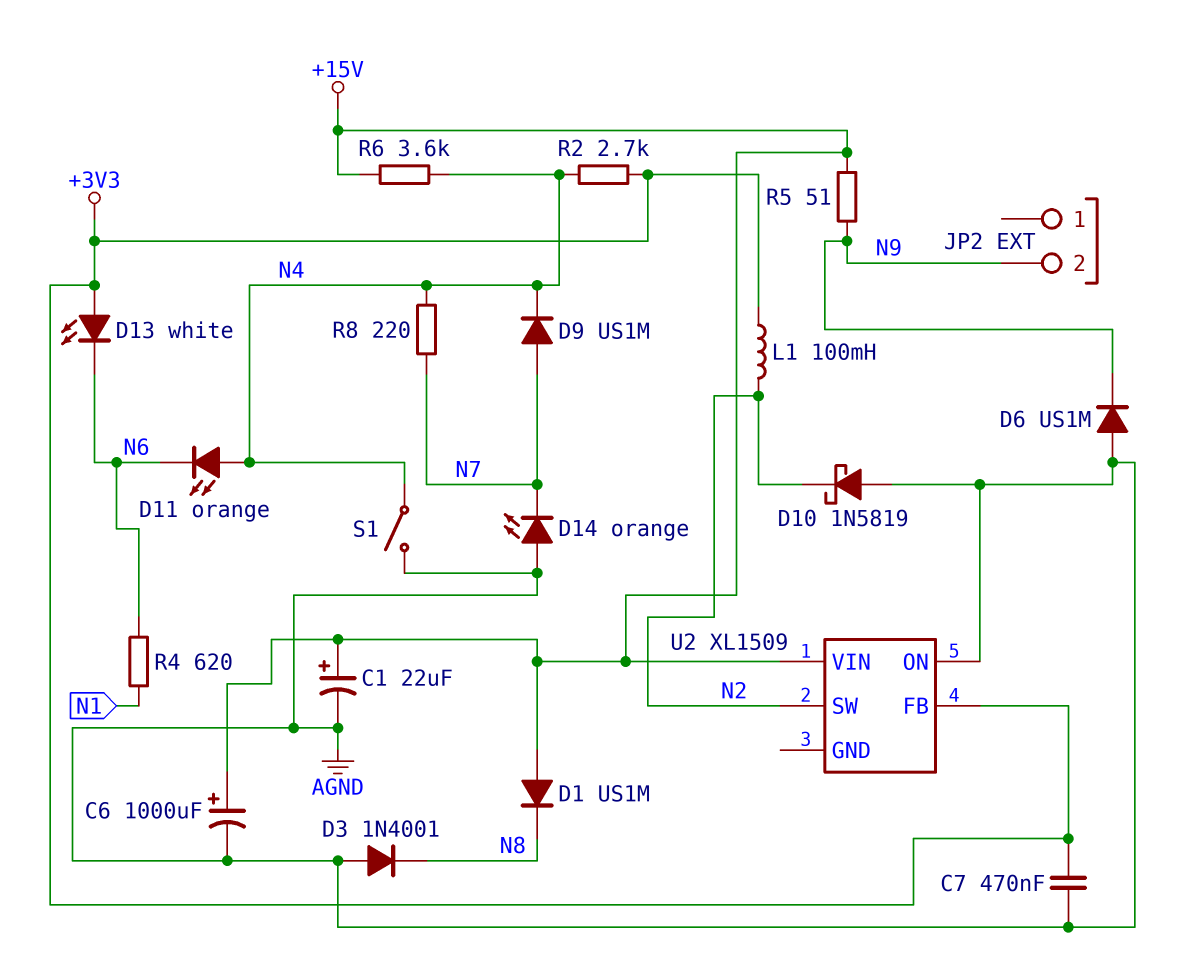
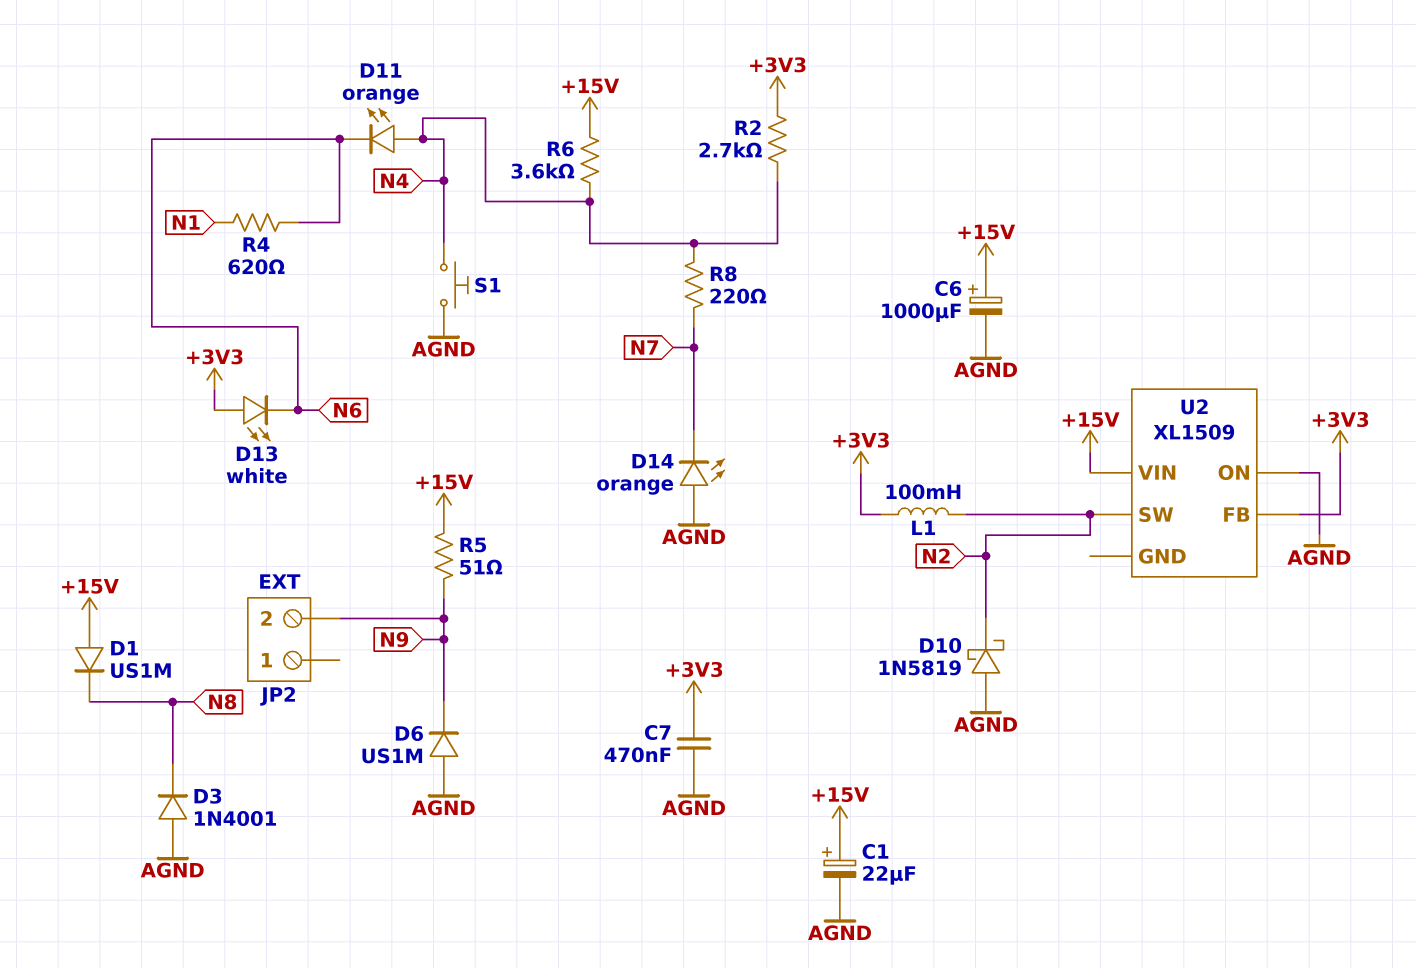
D9: diode US1M (A N7, K N4) -> none
S1: switch (AGND, N4) -> button (AGND, N4)

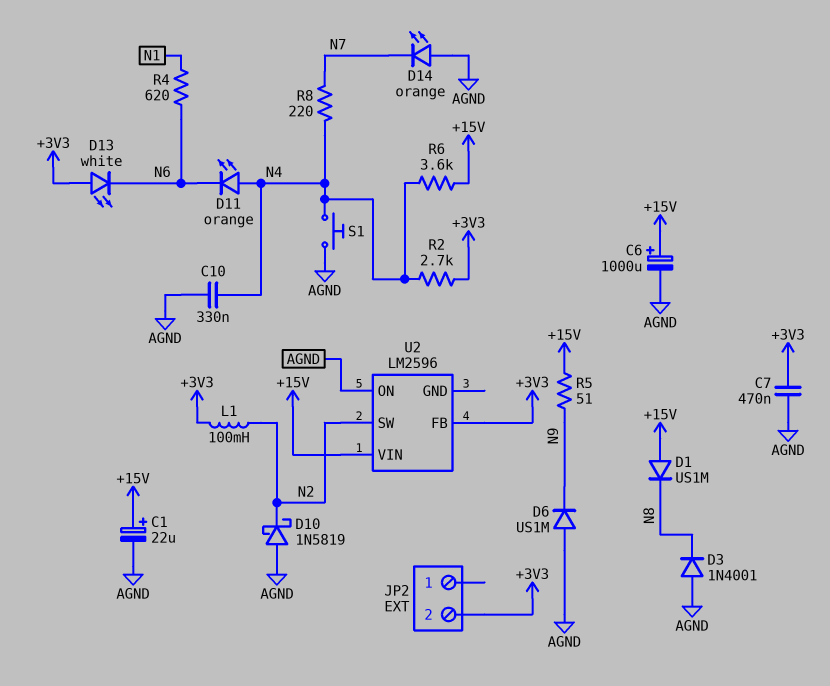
C10: none -> 330nF (AGND, N4)
JP2 pin 2: N9 -> +3V3
U2: XL1509 -> LM2596

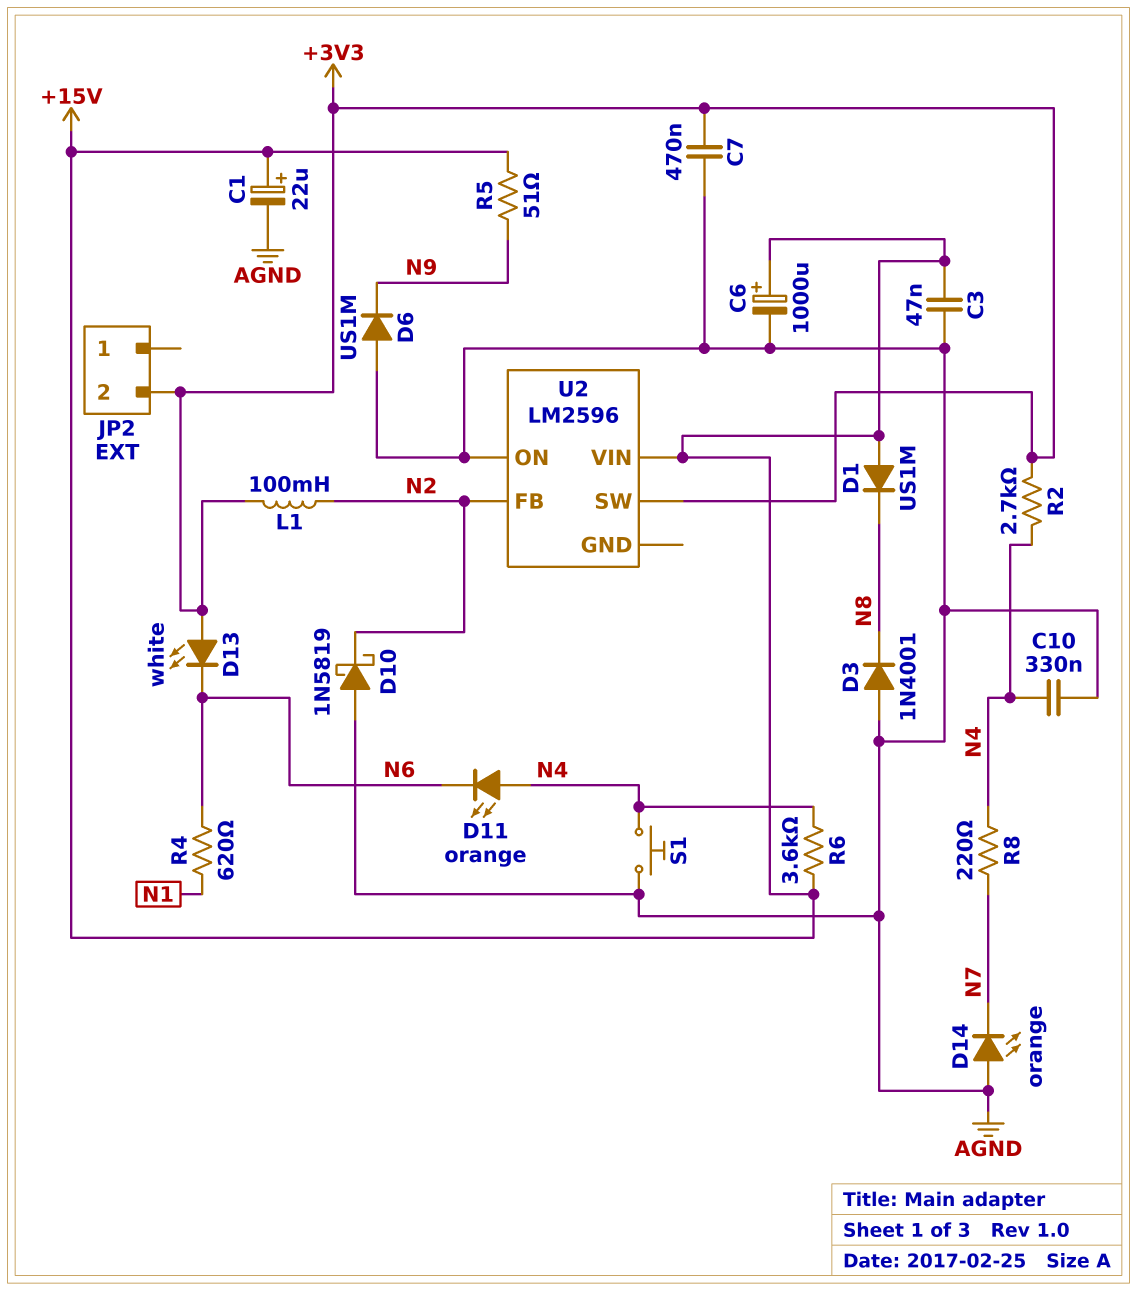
C3: none -> 47nF (+15V, AGND)
U2 pin FB: +3V3 -> N2
U2 pin SW: N2 -> +3V3

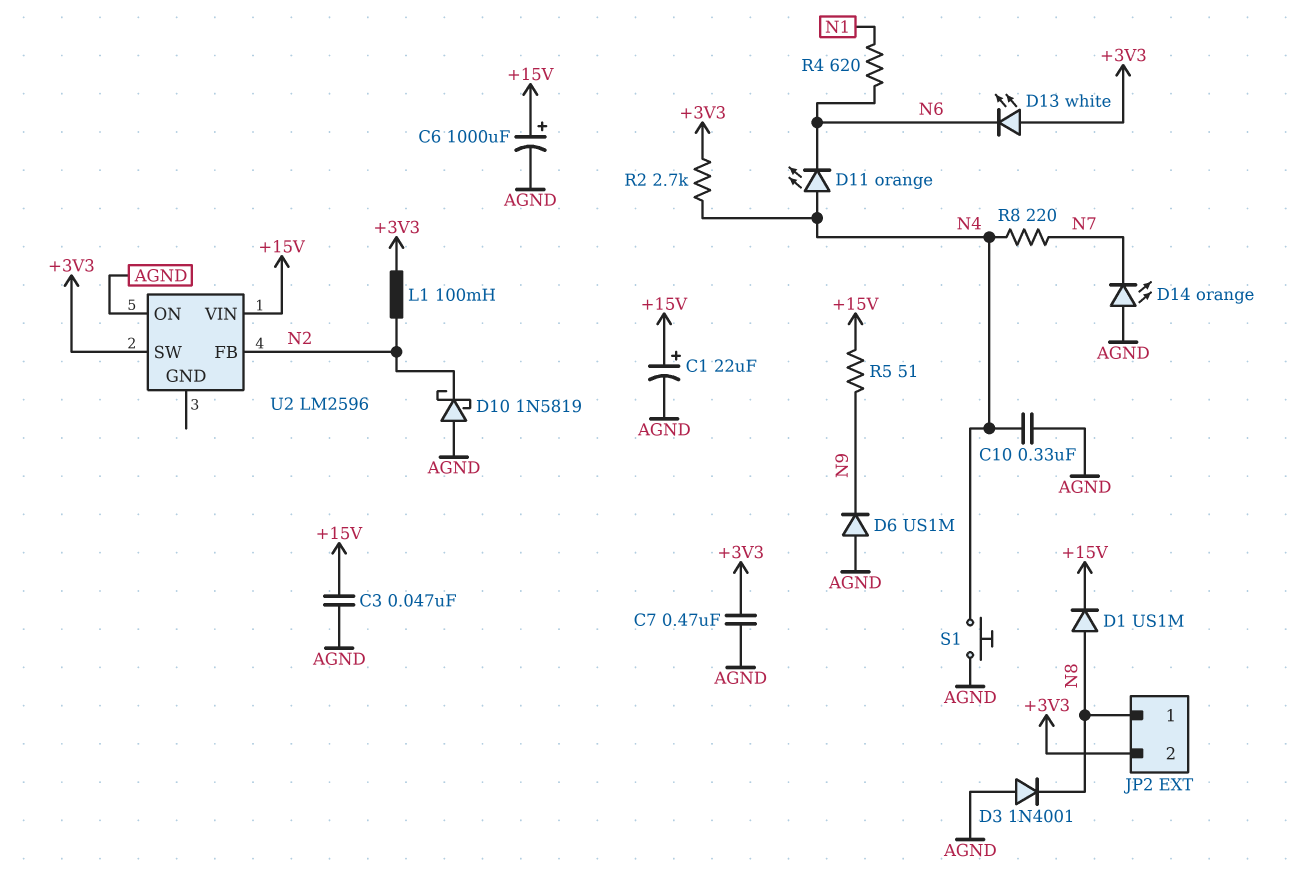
D1: diode US1M (A +15V, K N8) -> diode US1M (A N8, K +15V)
JP2 pin 1: none -> N8
R6: 3.6k (+15V, N4) -> none

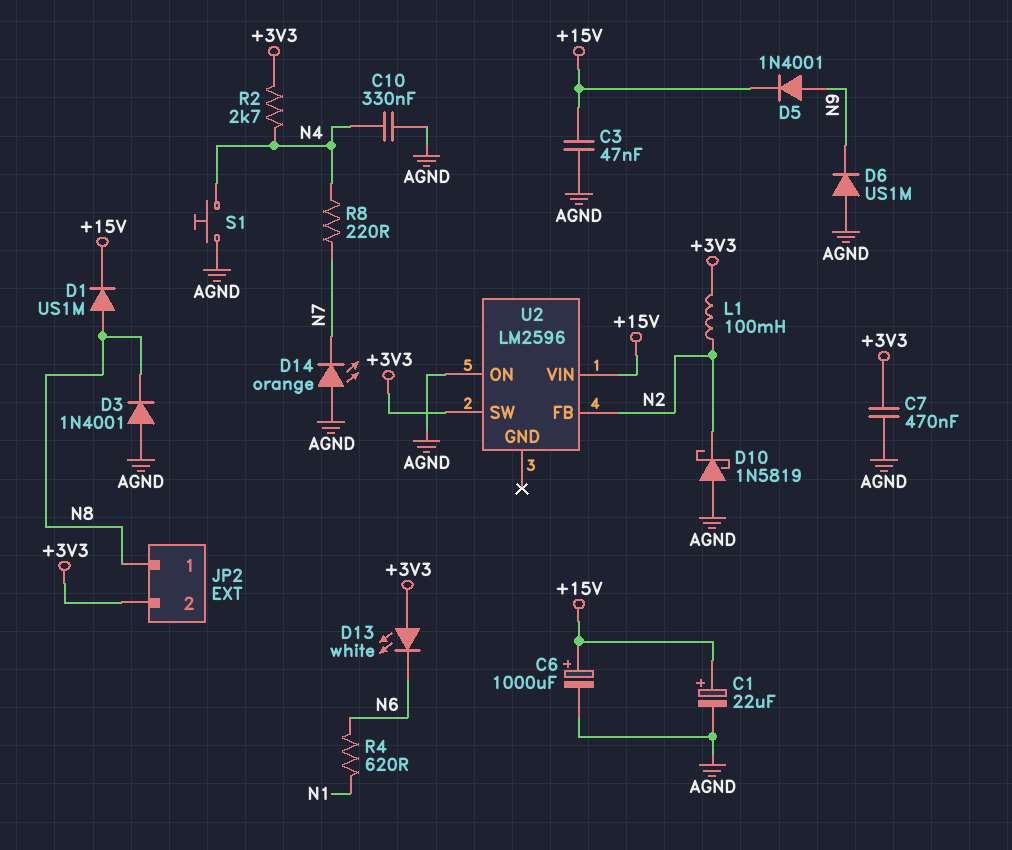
D5: none -> diode 1N4001 (A N9, K +15V)
D11: LED orange (A N4, K N6) -> none
R5: 51 (+15V, N9) -> none

